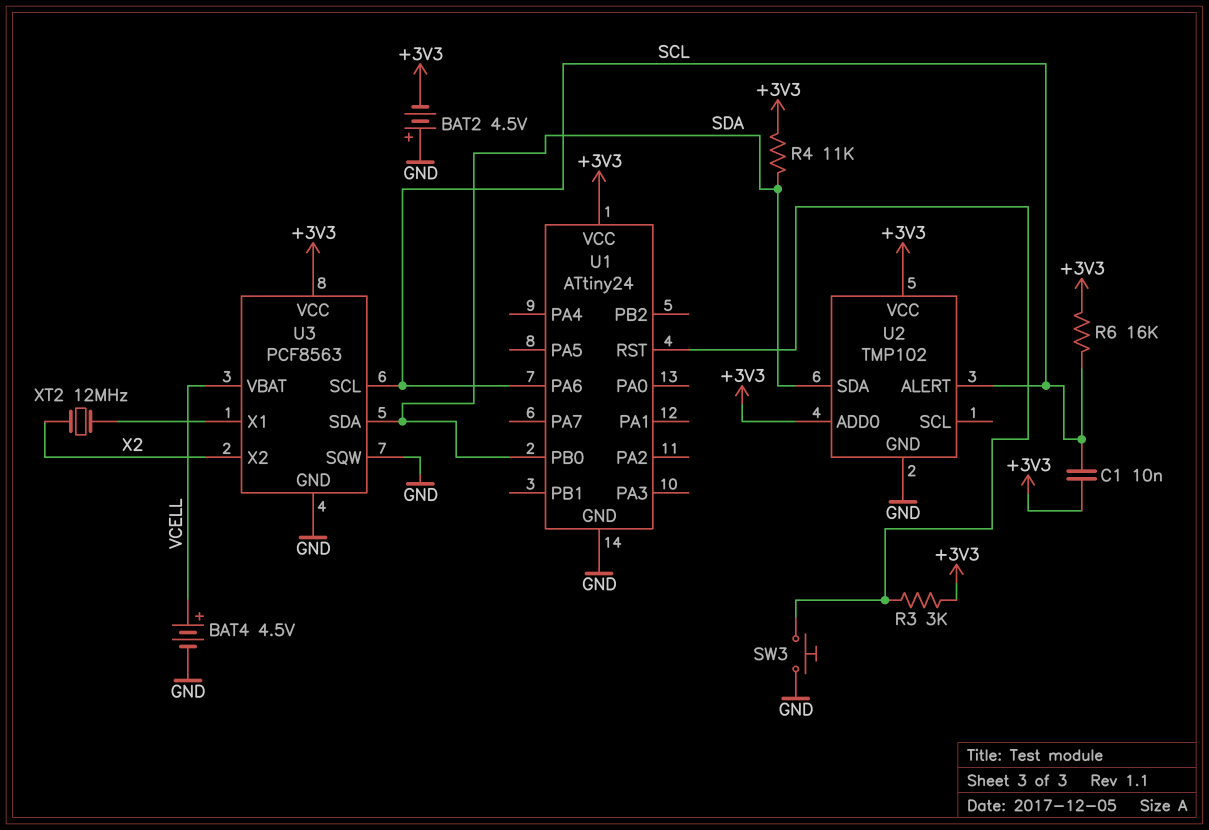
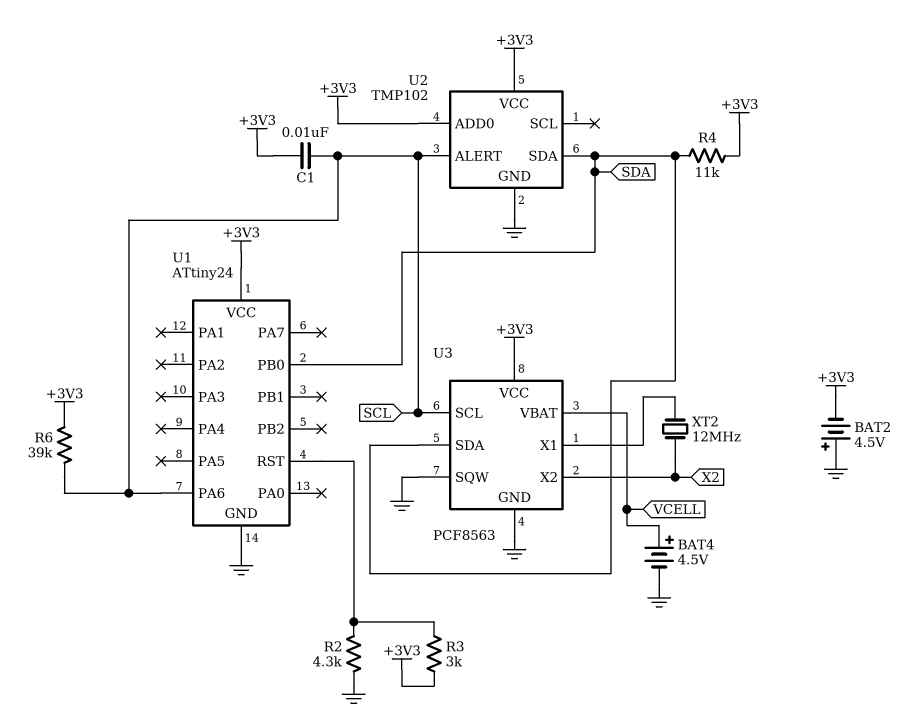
R2: none -> 4.3k (GND, U1/RST)
R6: 16k (+3V3, SCL) -> 39k (+3V3, SCL)
SW3: button (GND, U1/RST) -> none

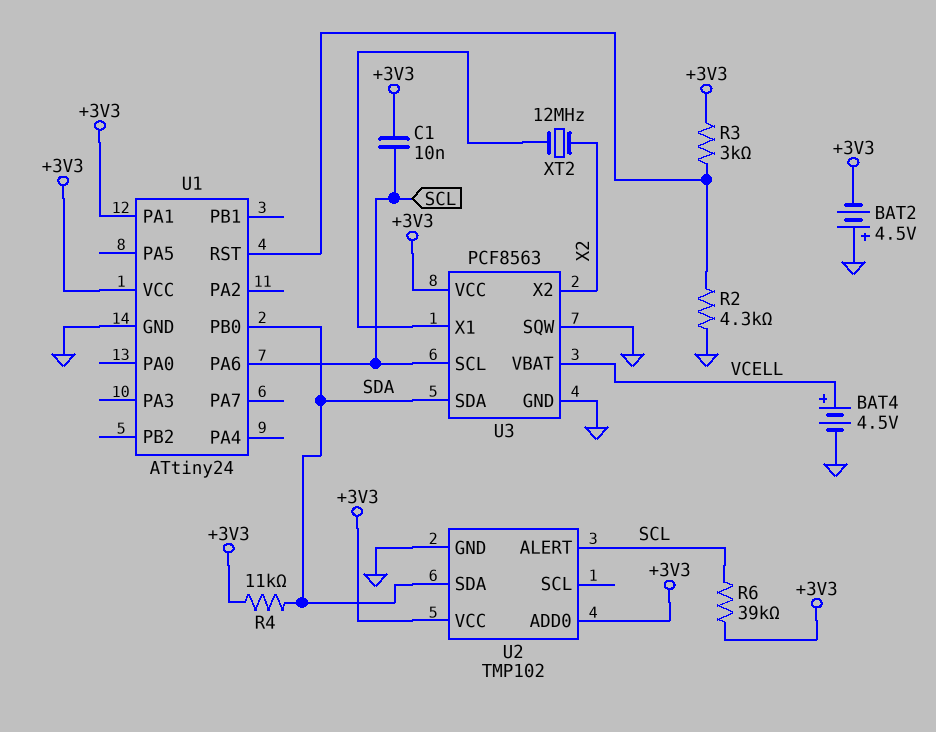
U1 pin PA1: none -> +3V3

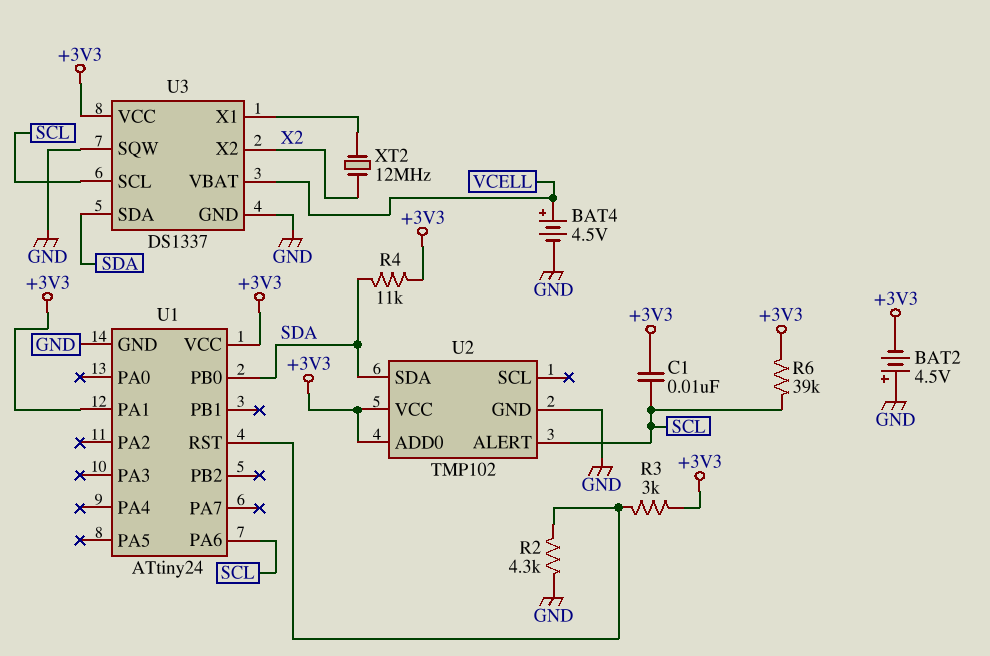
U3: PCF8563 -> DS1337

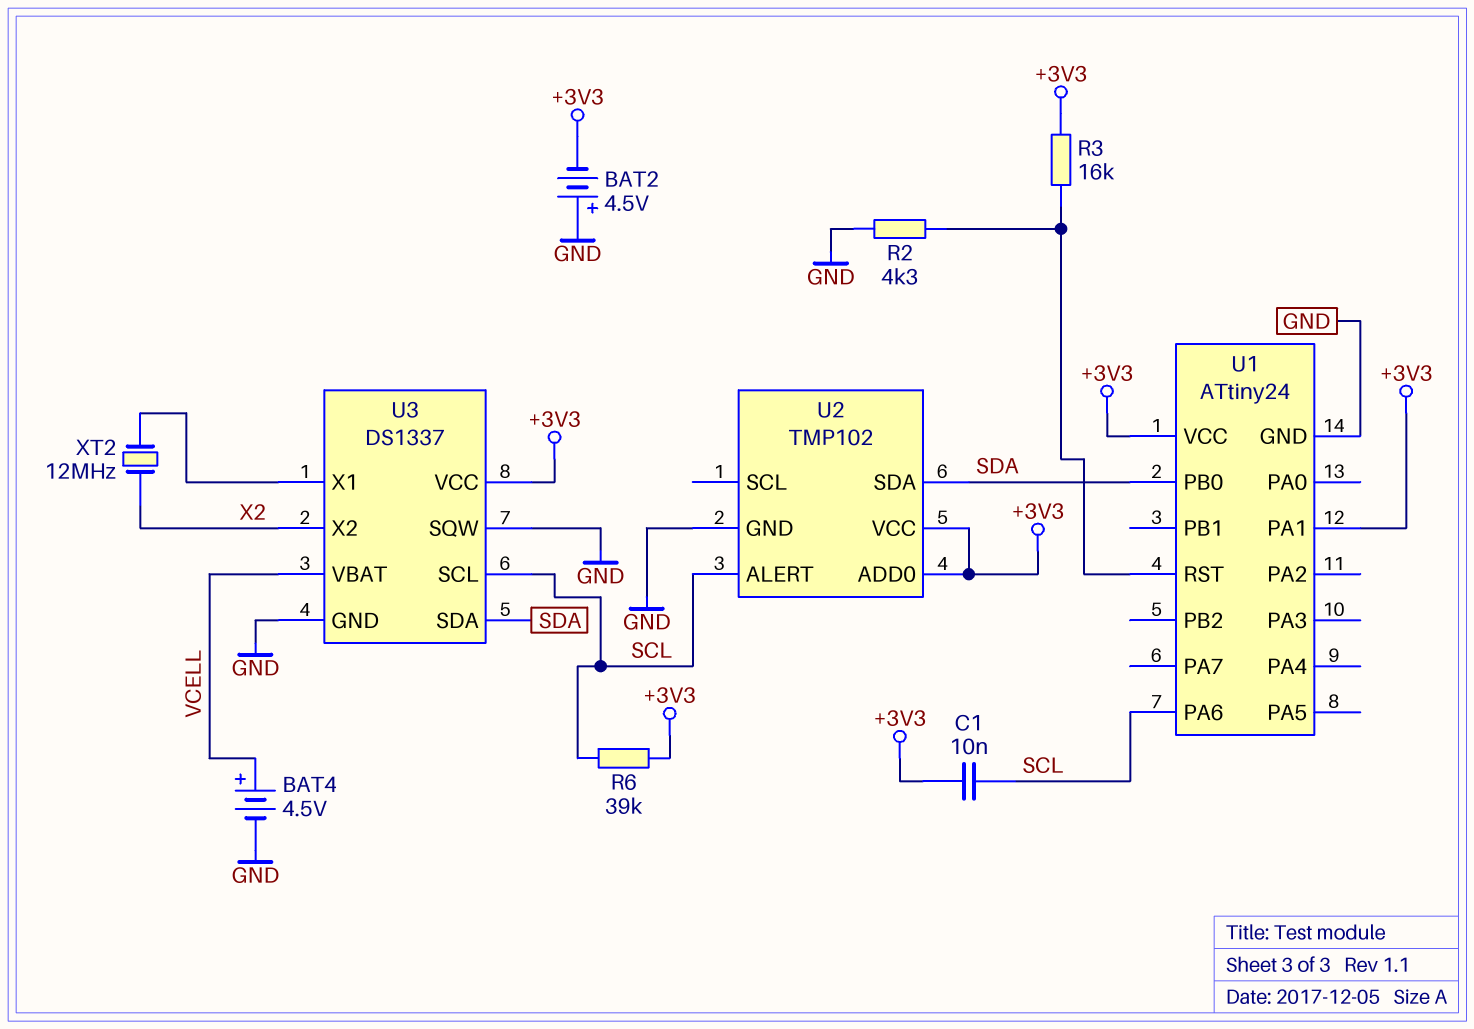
R3: 3k (+3V3, U1/RST) -> 16k (+3V3, U1/RST)
R4: 11k (+3V3, SDA) -> none

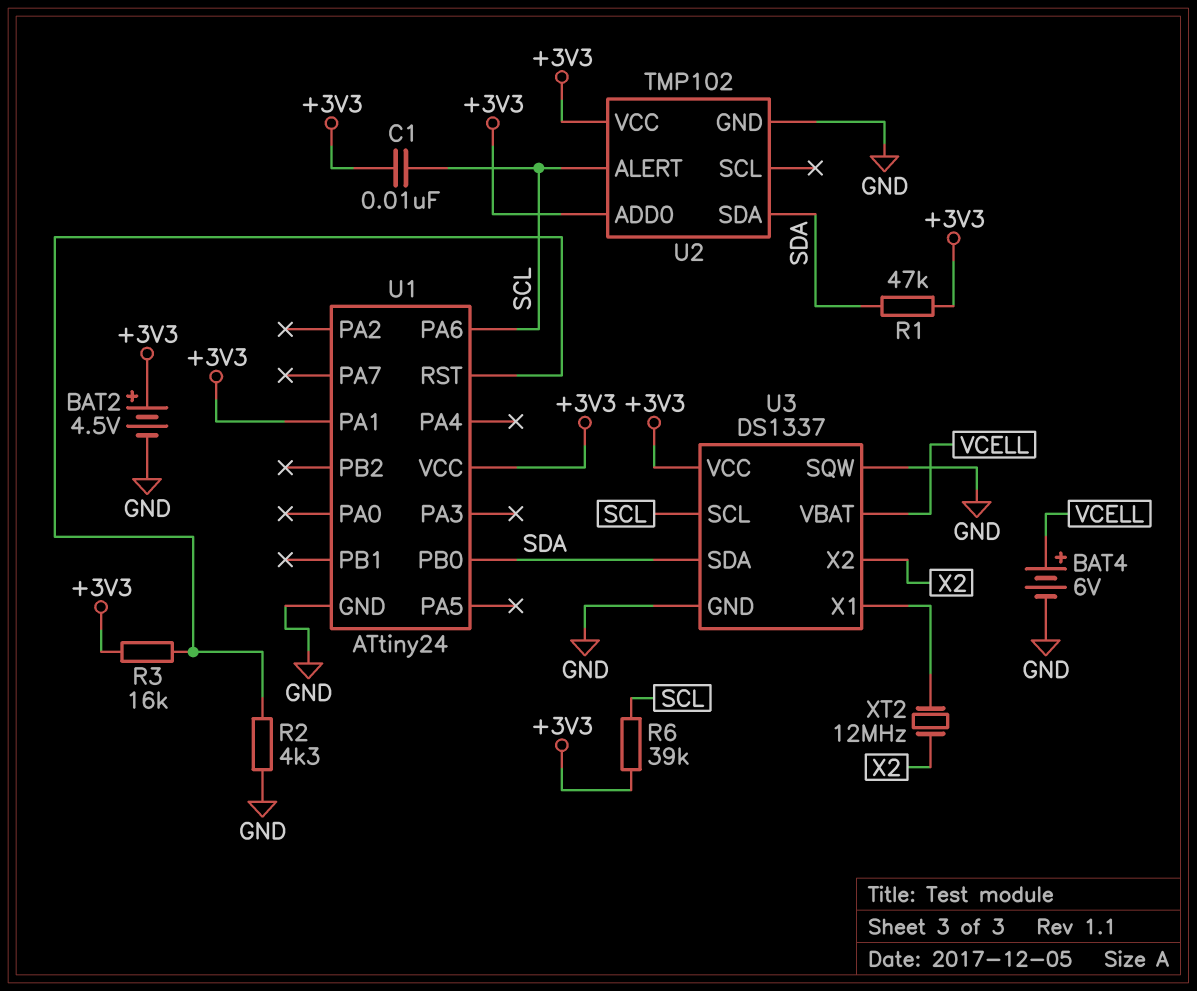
BAT2: 4.5V (plus GND, minus +3V3) -> 4.5V (plus +3V3, minus GND)
BAT4: 4.5V (plus VCELL, minus GND) -> 6V (plus VCELL, minus GND)
R1: none -> 47k (+3V3, SDA)

